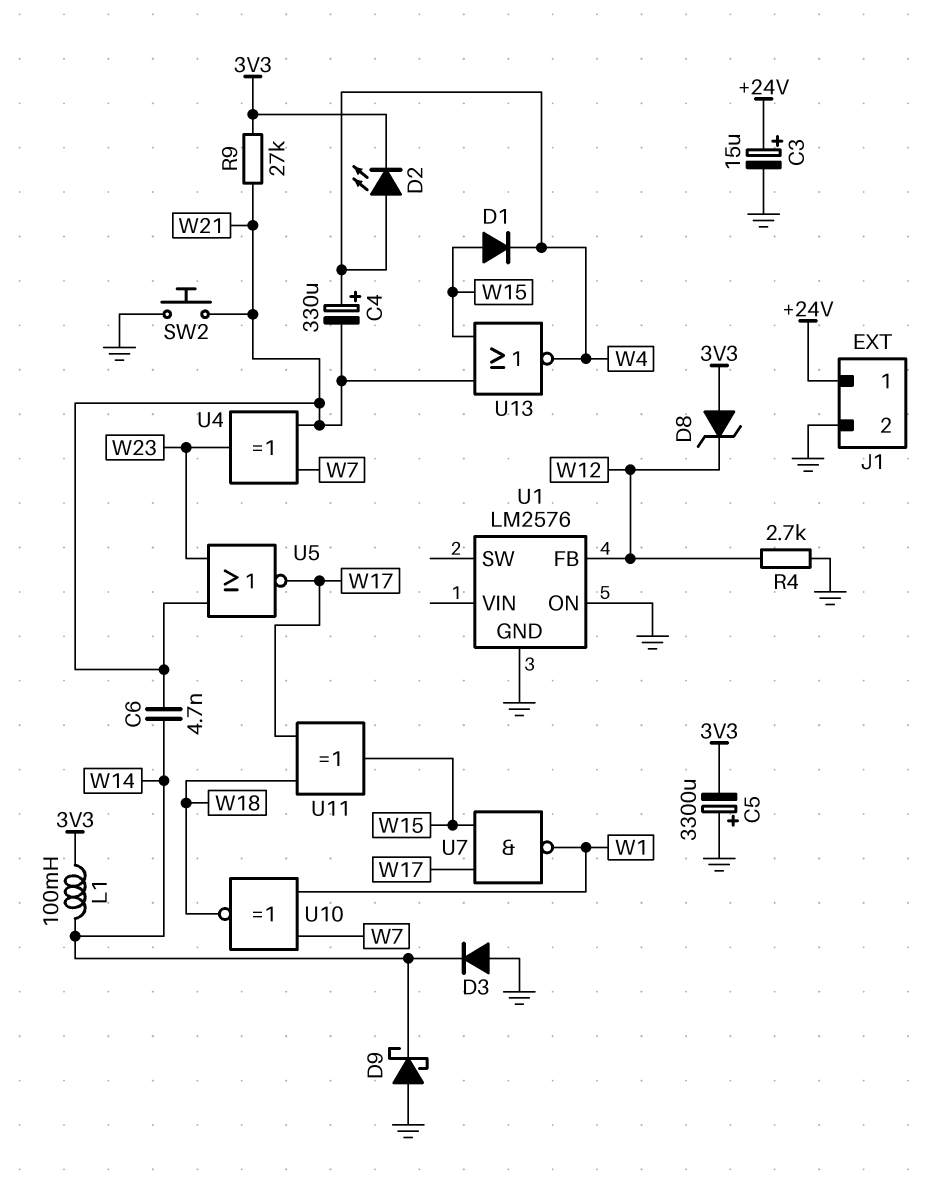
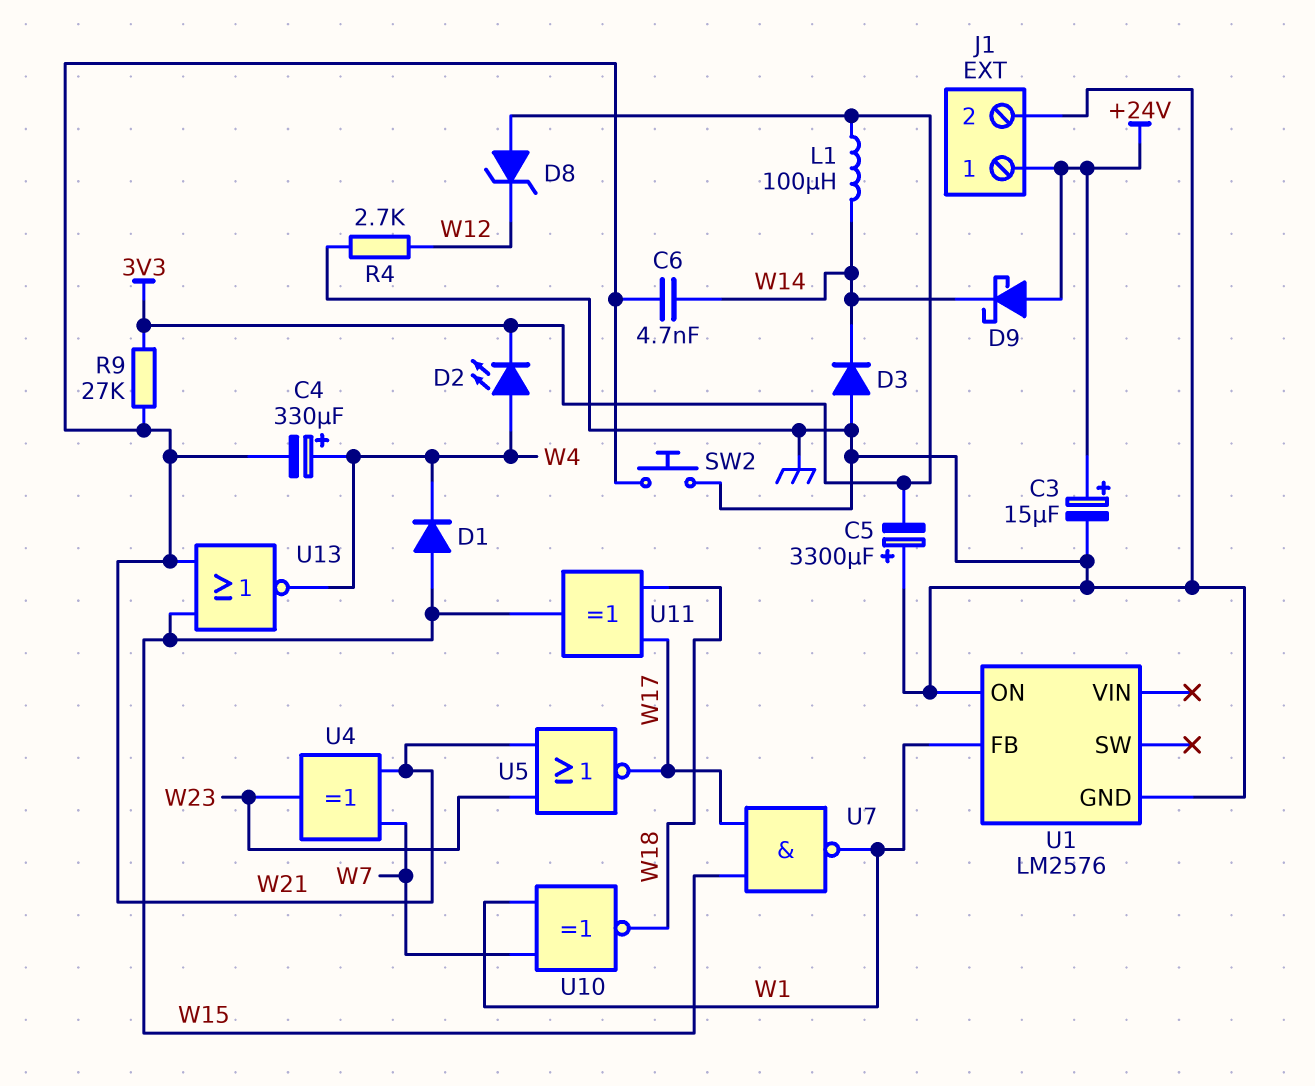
D9: schottky (A GND, K W14) -> schottky (A +24V, K W14)
L1: 100mH (3V3, W14) -> 100uH (3V3, W14)
U1 pin FB: W12 -> W1

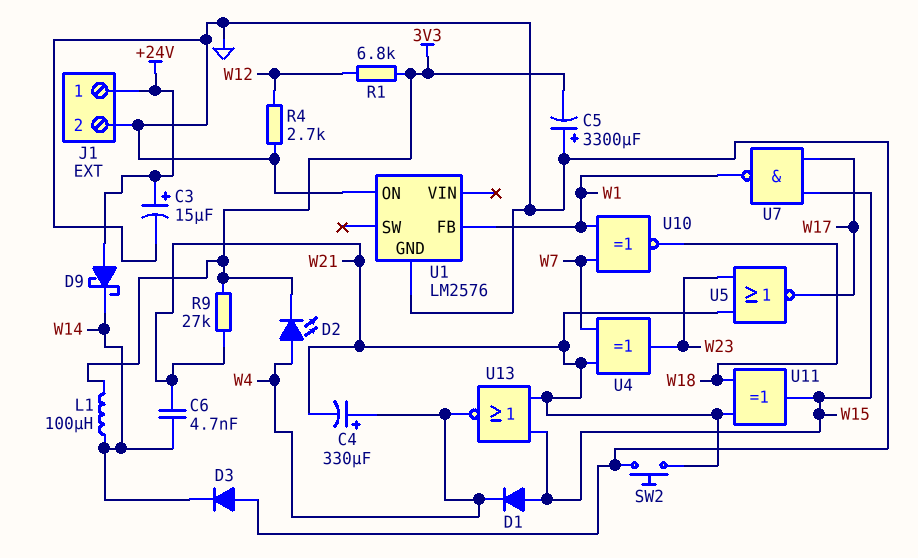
D8: zener (A 3V3, K W12) -> none
R1: none -> 6.8k (3V3, W12)
U11: XOR (in W17, in W18, out W15) -> XOR (in W18, in W21, out W15)

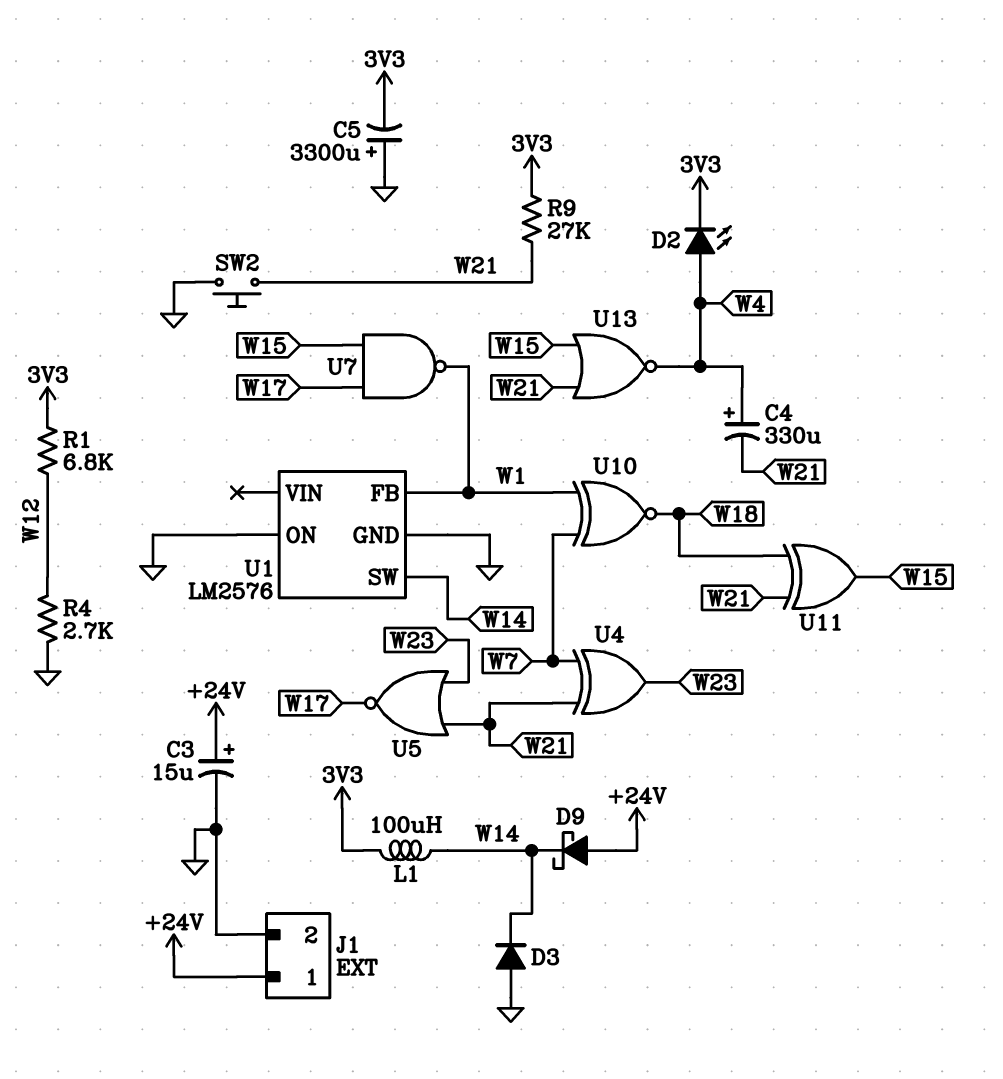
C6: 4.7nF (W14, W21) -> none
D1: diode (A W15, K W4) -> none
U1 pin SW: none -> W14

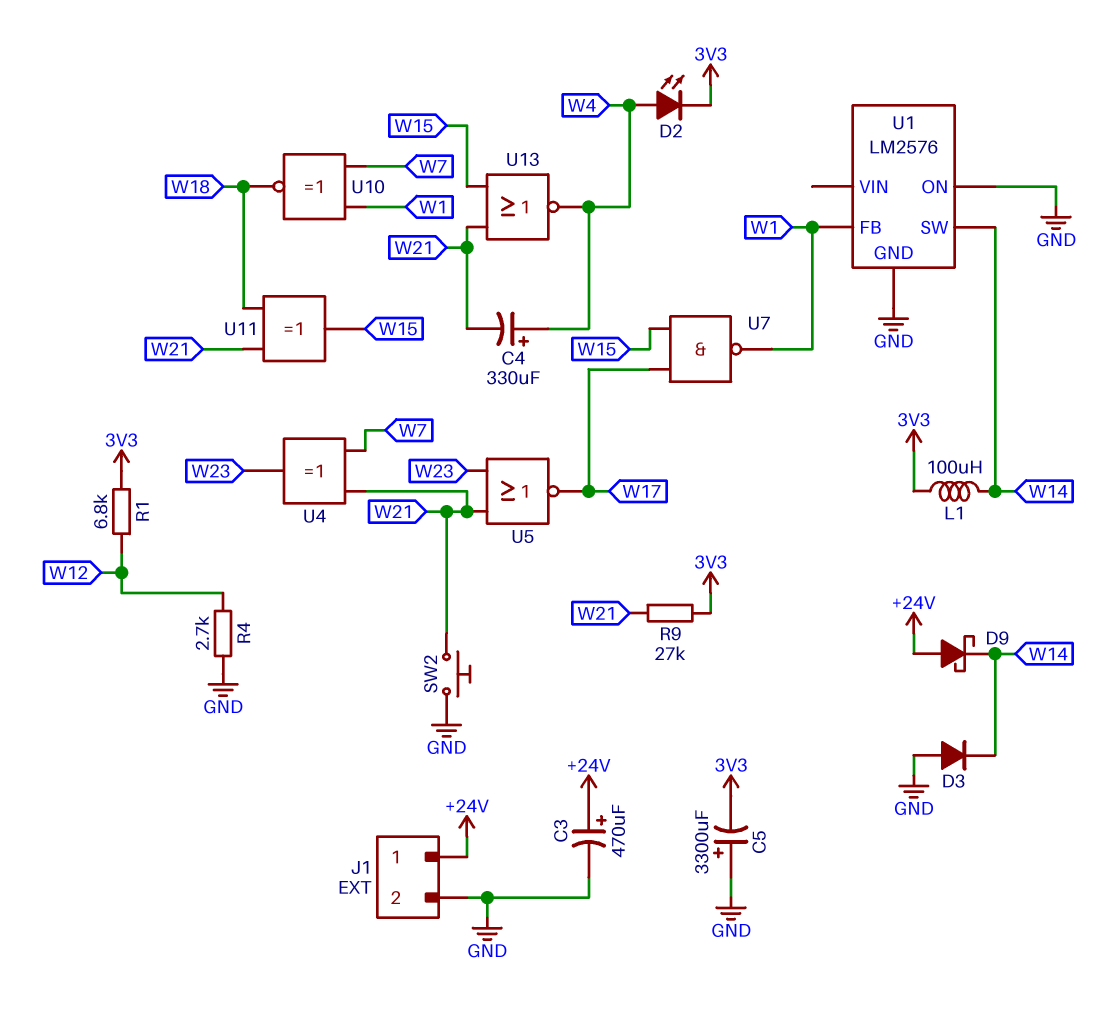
C3: 15uF (plus +24V, minus GND) -> 470uF (plus +24V, minus GND)

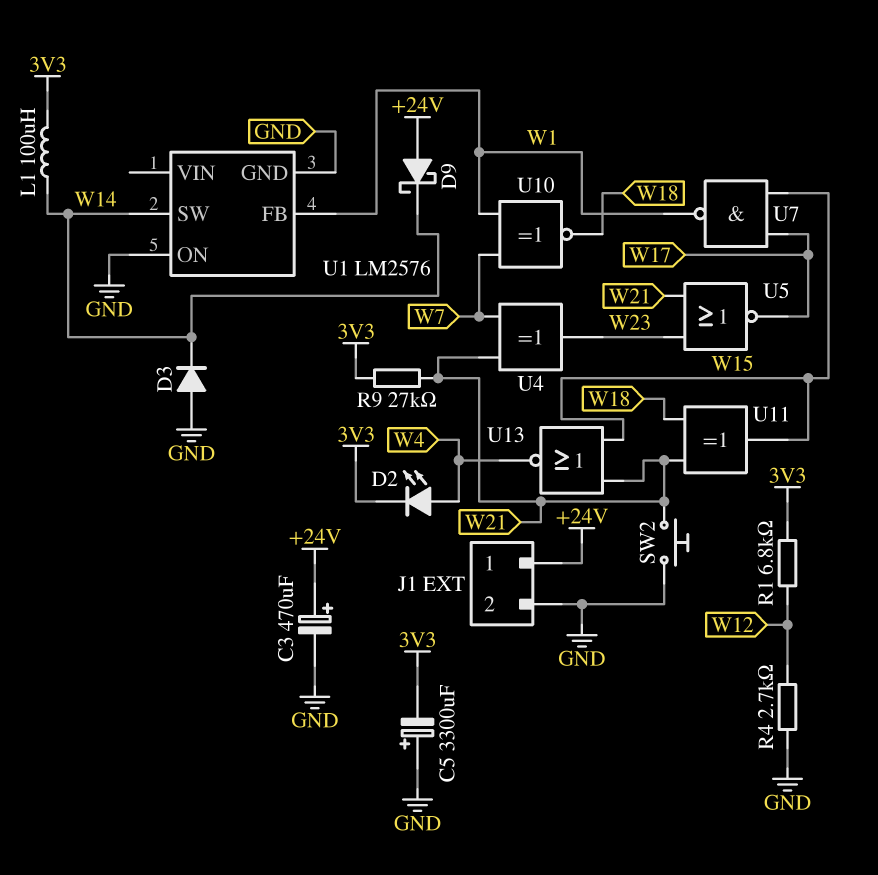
C4: 330uF (plus W4, minus W21) -> none

